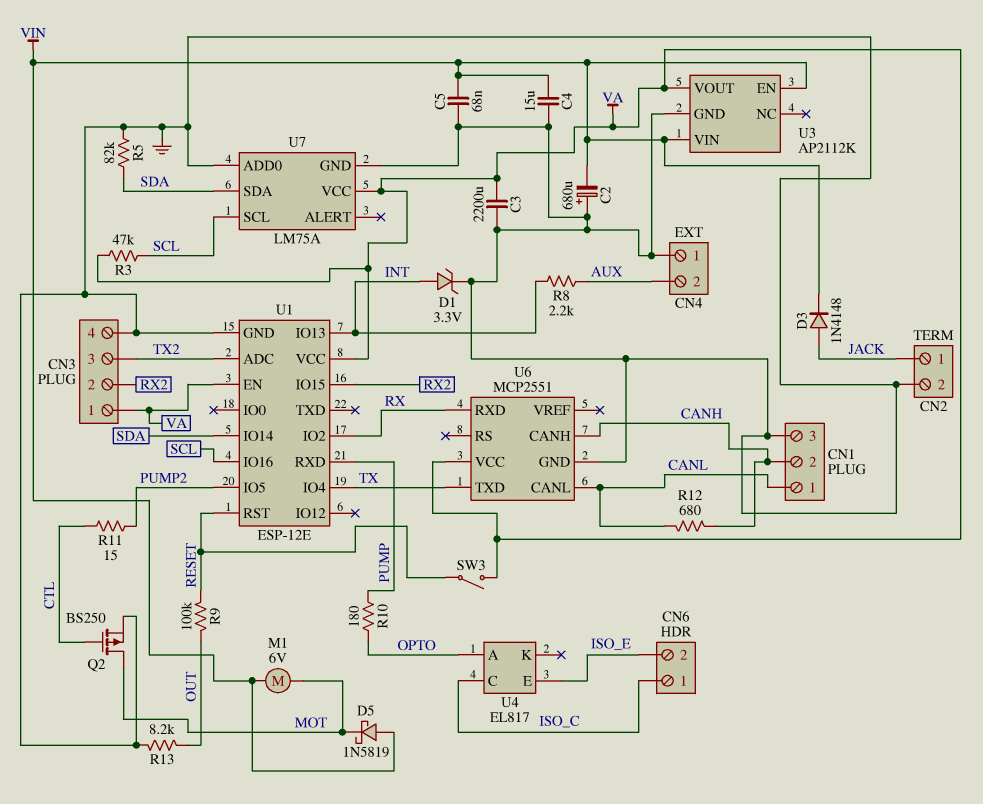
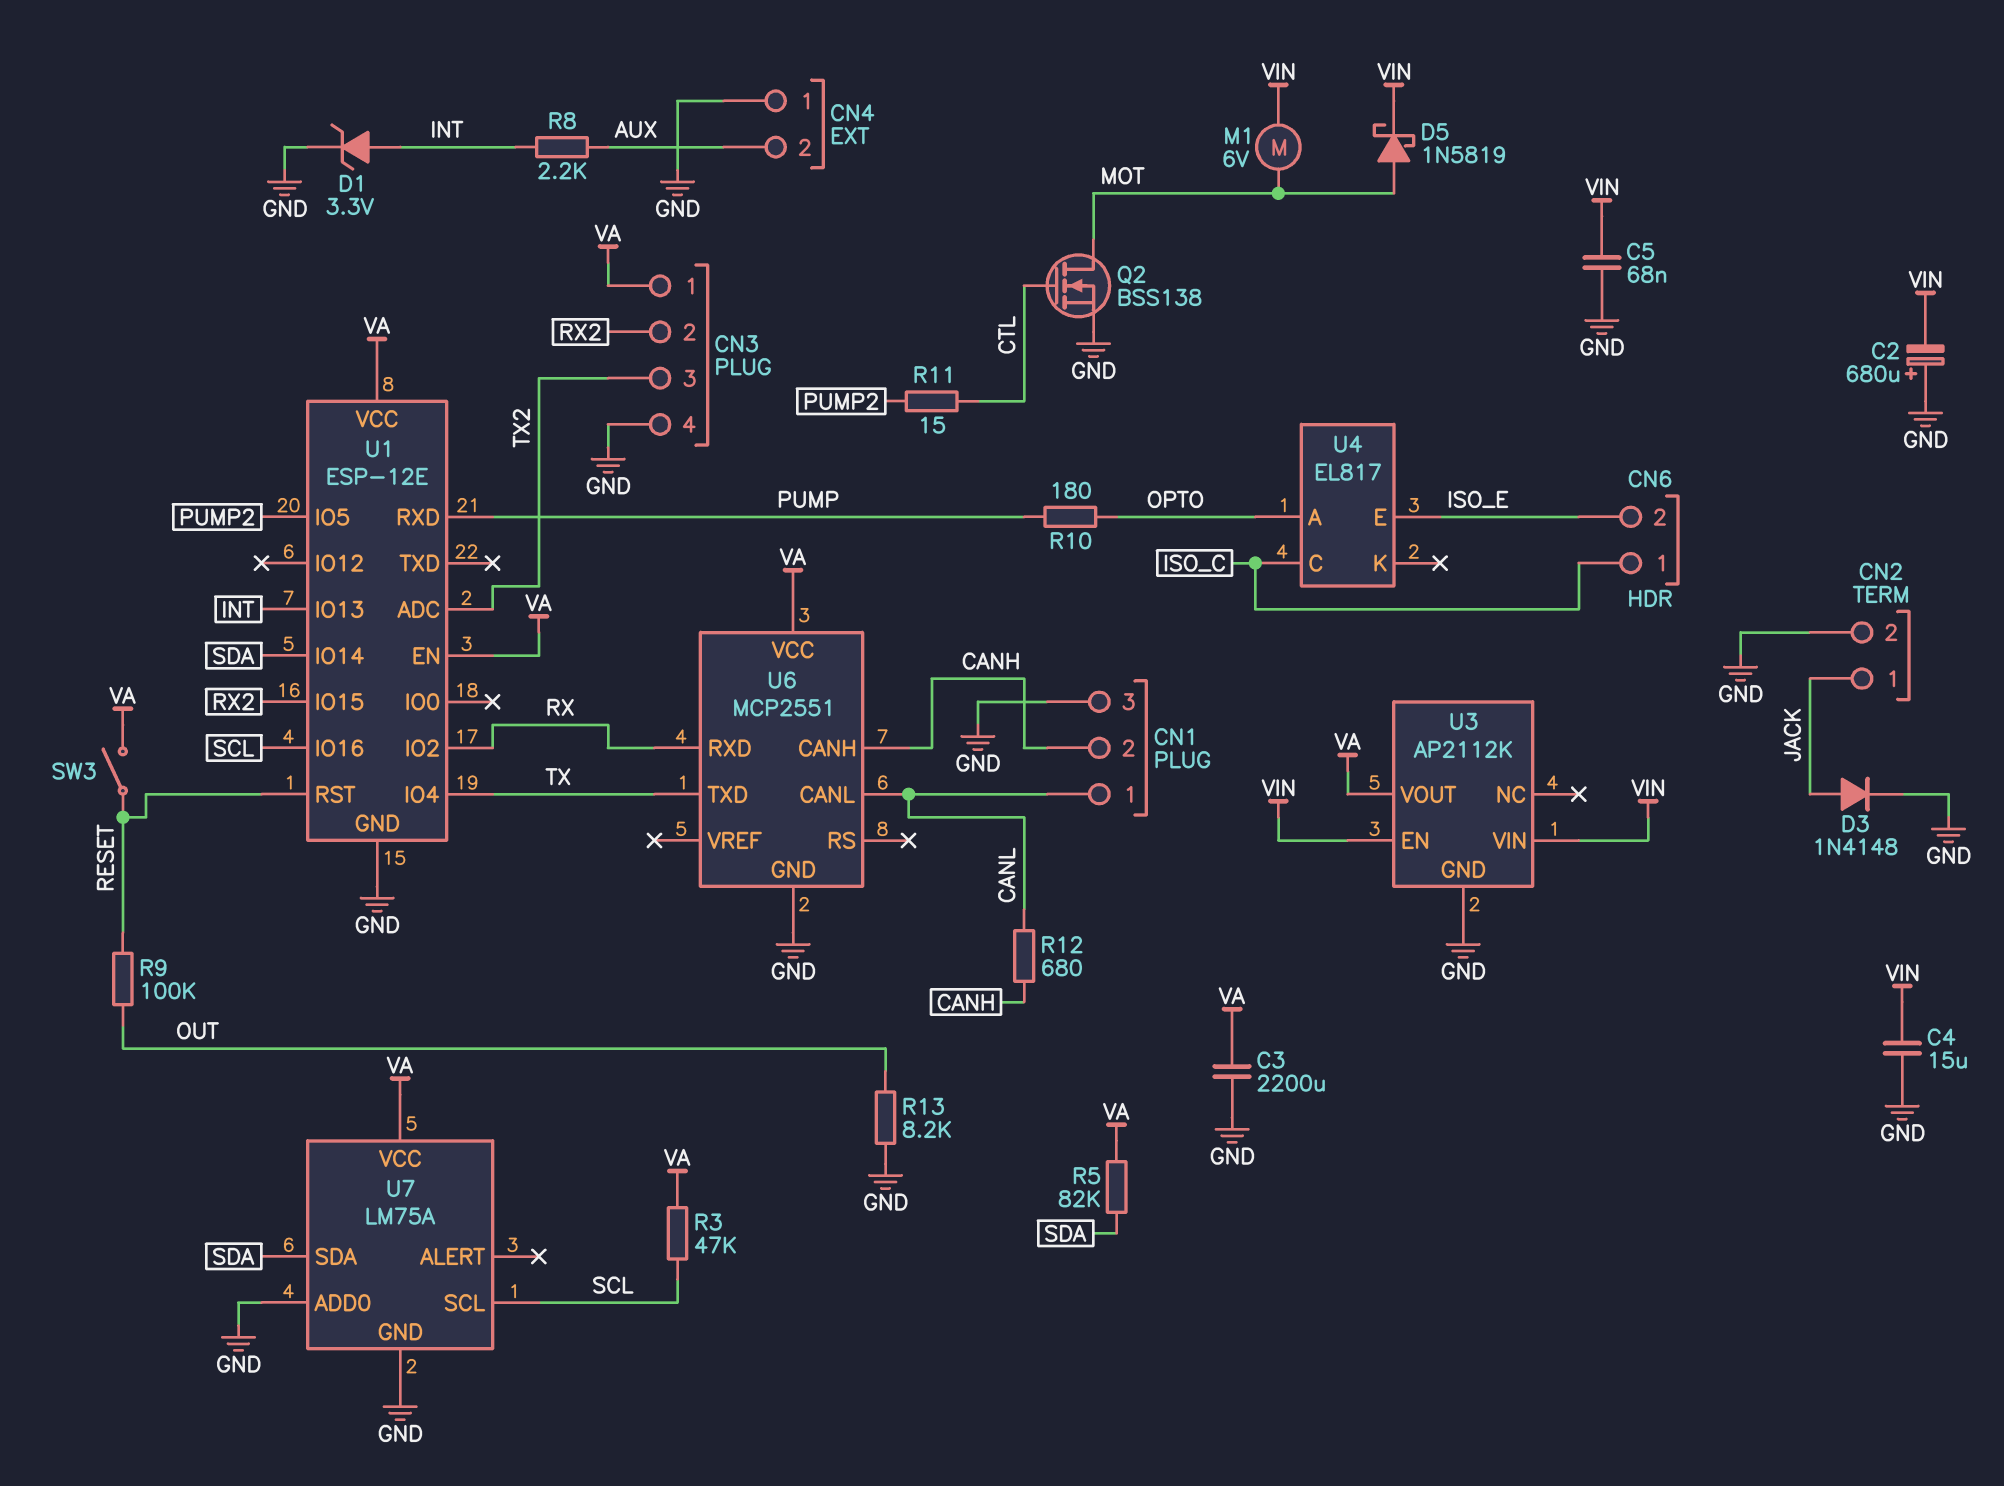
D3: diode 1N4148 (A JACK, K VIN) -> diode 1N4148 (A JACK, K GND)
D5: schottky 1N5819 (A VIN, K MOT) -> schottky 1N5819 (A MOT, K VIN)
Q2: PMOS BS250 (G CTL, D MOT, S GND) -> NMOS BSS138 (G CTL, D MOT, S GND)
R5: 82k (GND, SDA) -> 82k (SDA, VA)

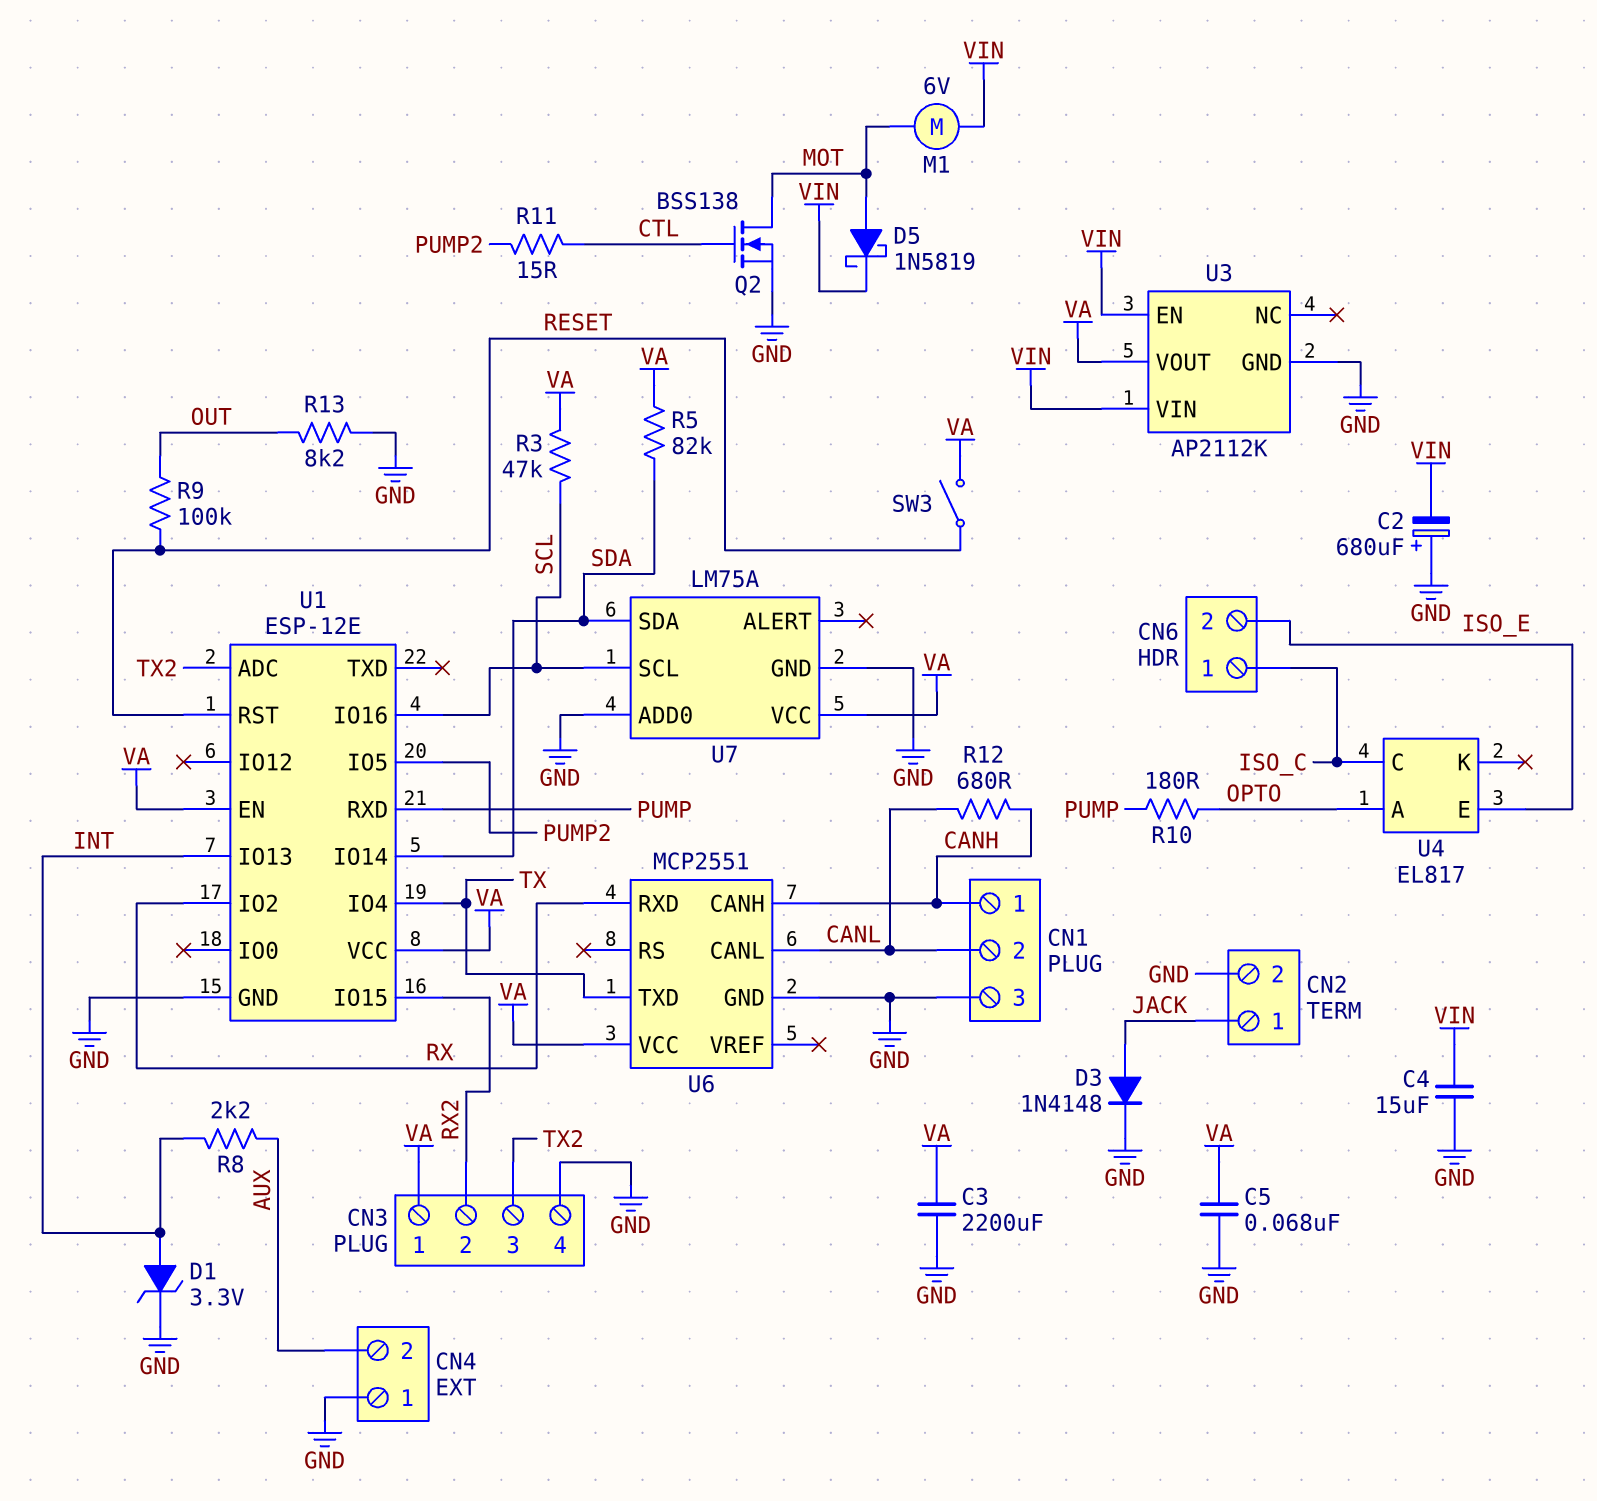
C5: 68nF (GND, VIN) -> 68nF (GND, VA)
CN1 pin 1: CANL -> CANH
CN1 pin 2: CANH -> CANL

